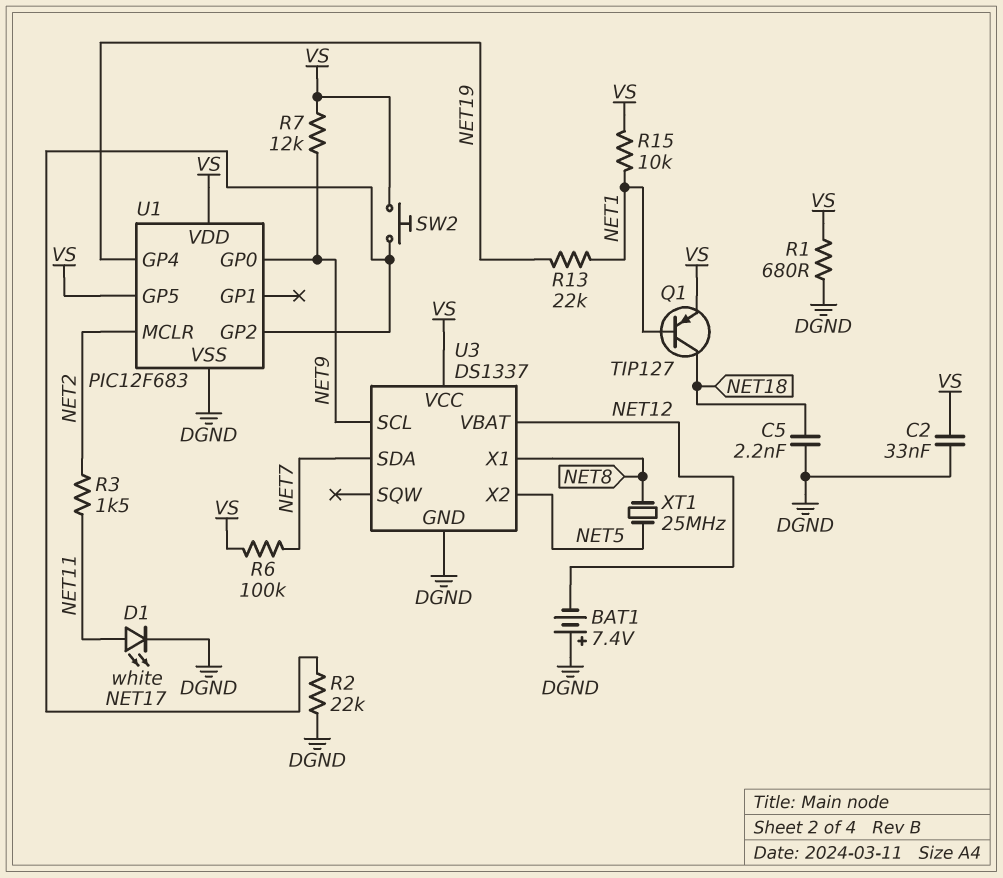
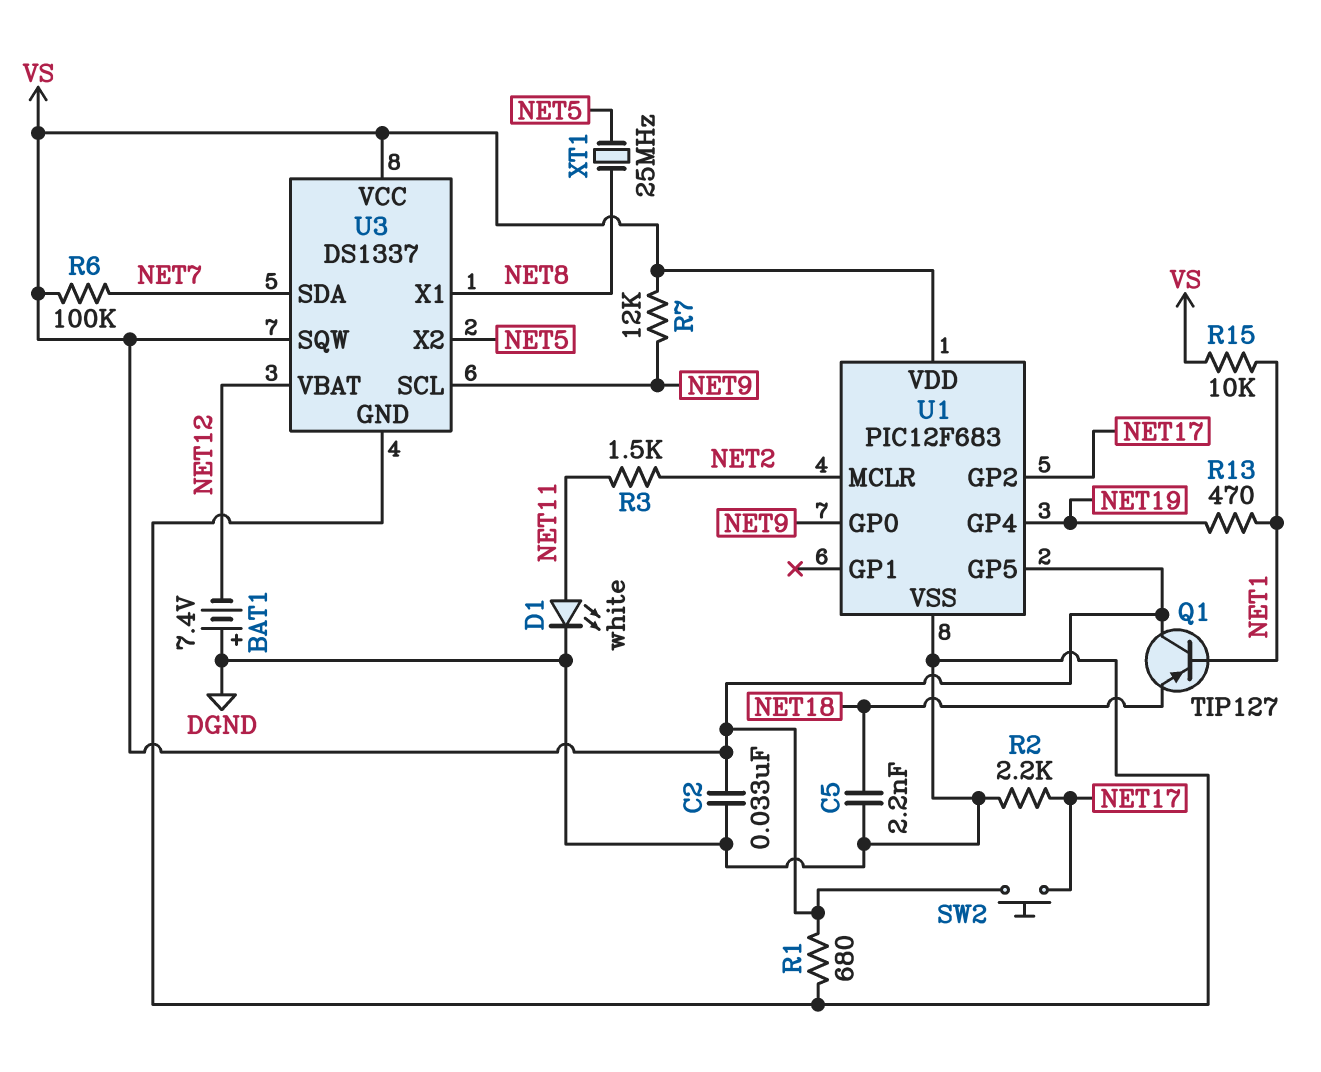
Q1: PNP TIP127 (B NET1, C NET18, E VS) -> PNP TIP127 (B NET1, C VS, E NET18)
R2: 22k (DGND, NET17) -> 2.2k (DGND, NET17)
R13: 22k (NET1, NET19) -> 470 (NET1, NET19)
U3 pin SQW: none -> VS

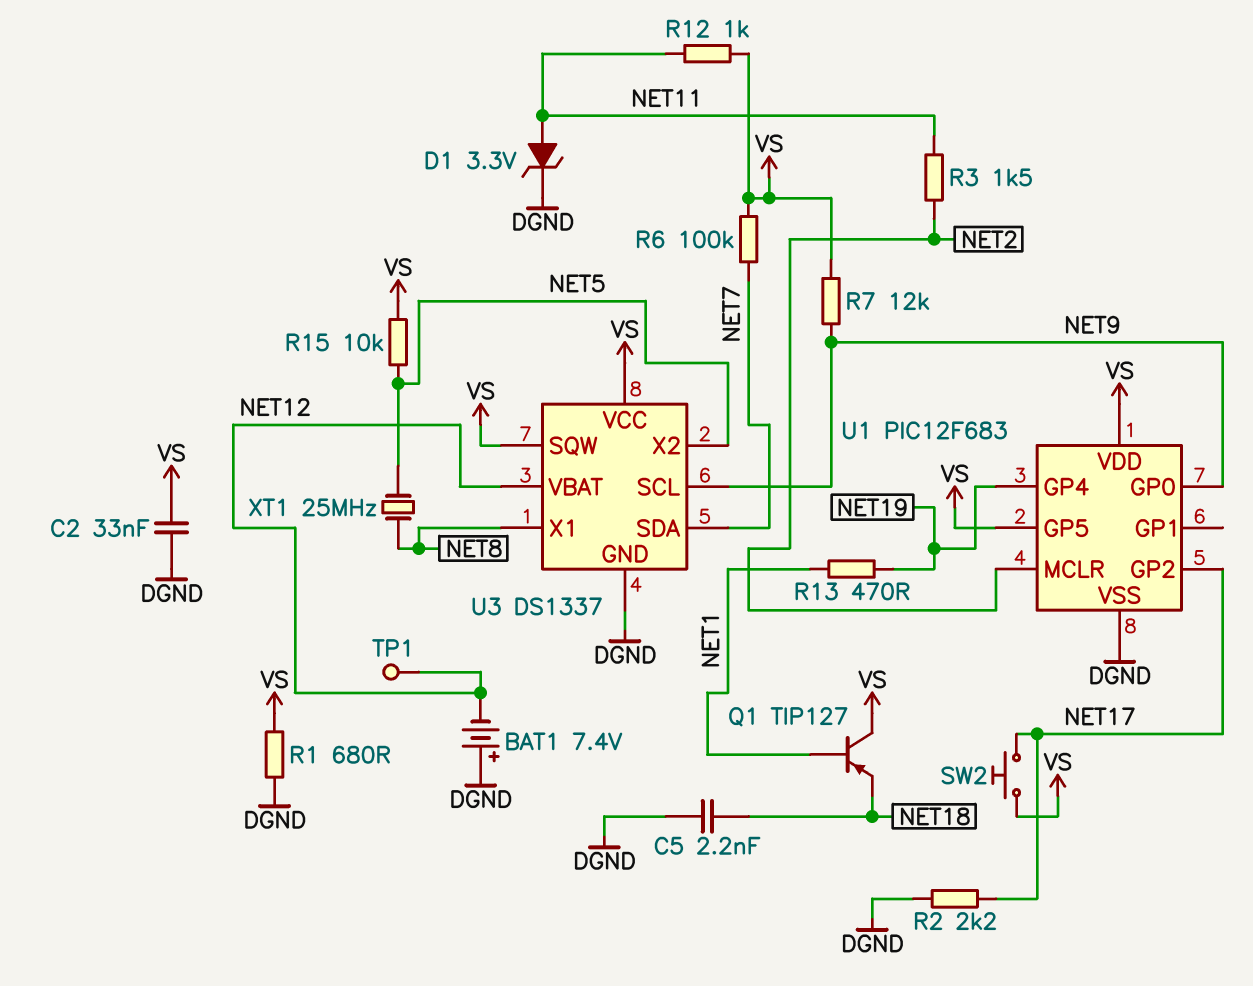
D1: LED white (A NET11, K DGND) -> zener 3.3V (A NET11, K DGND)
R12: none -> 1k (NET11, VS)
R15: 10k (NET1, VS) -> 10k (NET5, VS)
TP1: none -> test point (NET12)

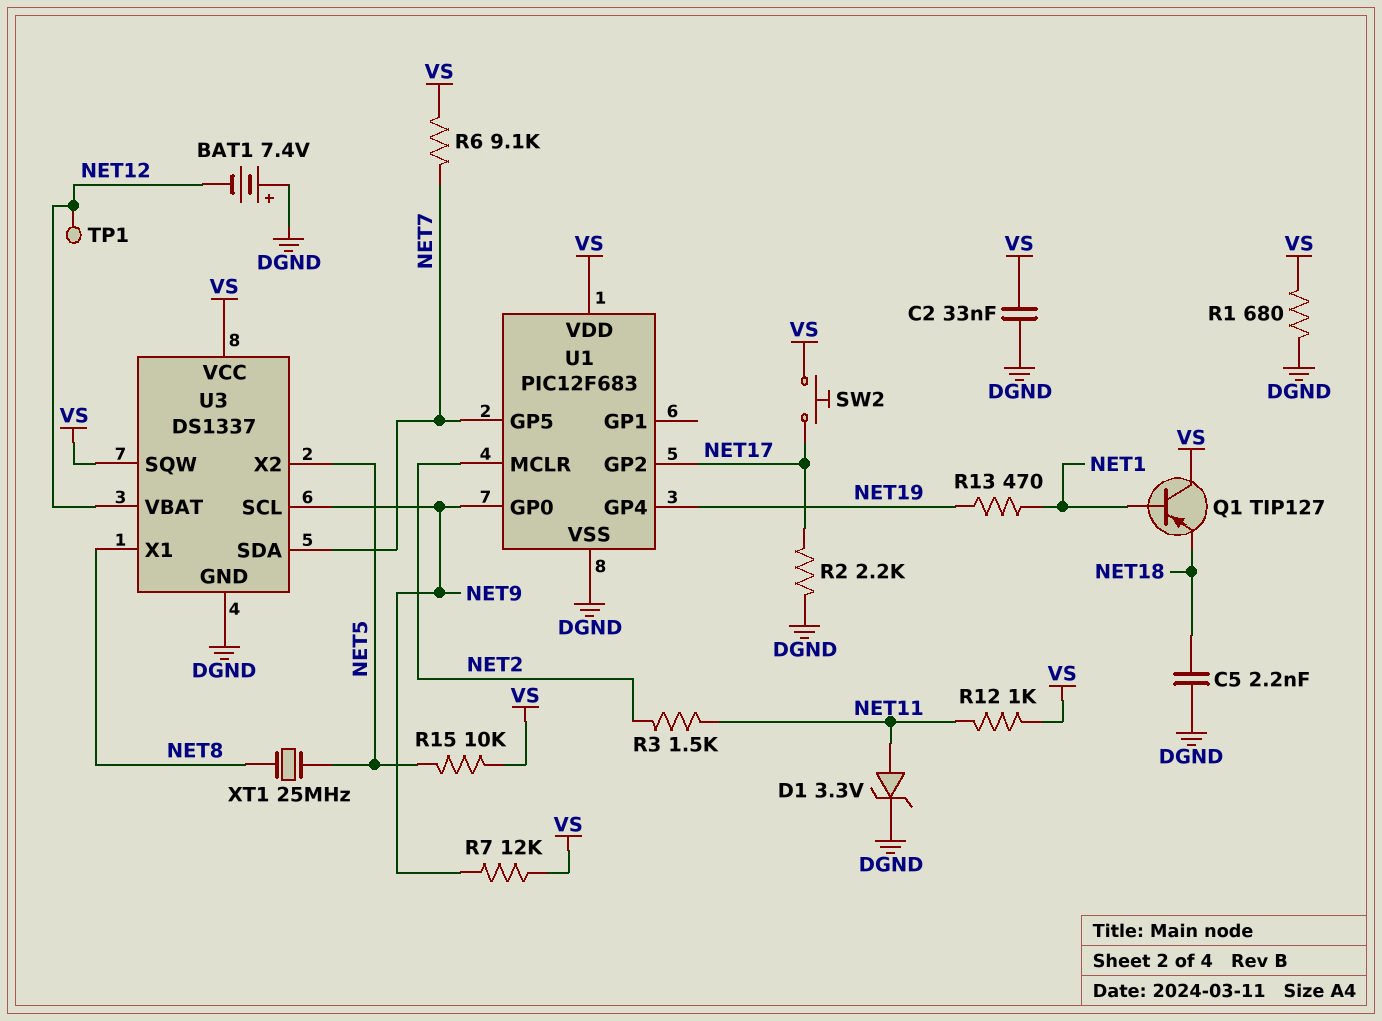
R6: 100k (NET7, VS) -> 9.1k (NET7, VS)
U1 pin GP5: VS -> NET7

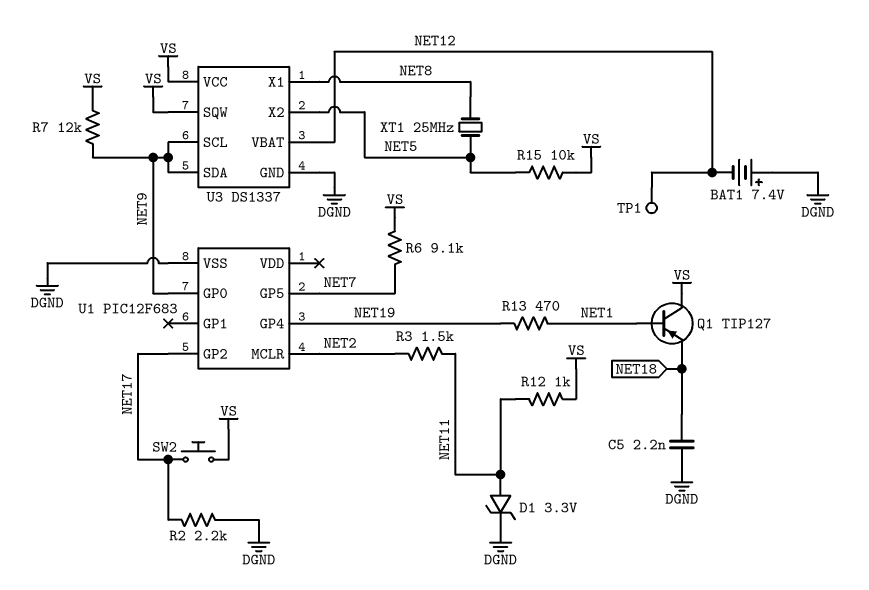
C2: 33nF (DGND, VS) -> none
R1: 680 (DGND, VS) -> none
U1 pin VDD: VS -> none
U3 pin SDA: NET7 -> NET9

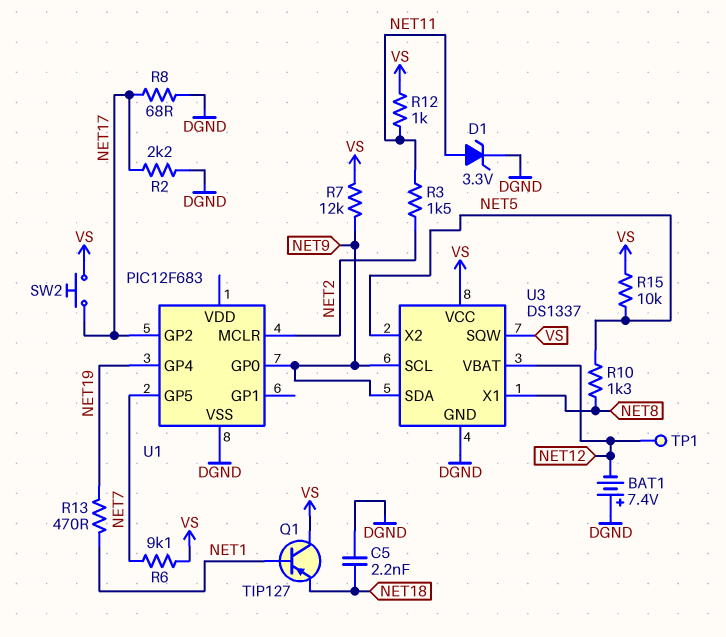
R8: none -> 68 (DGND, NET17)
R10: none -> 1.3k (NET5, NET8)
XT1: 25MHz (NET5, NET8) -> none

